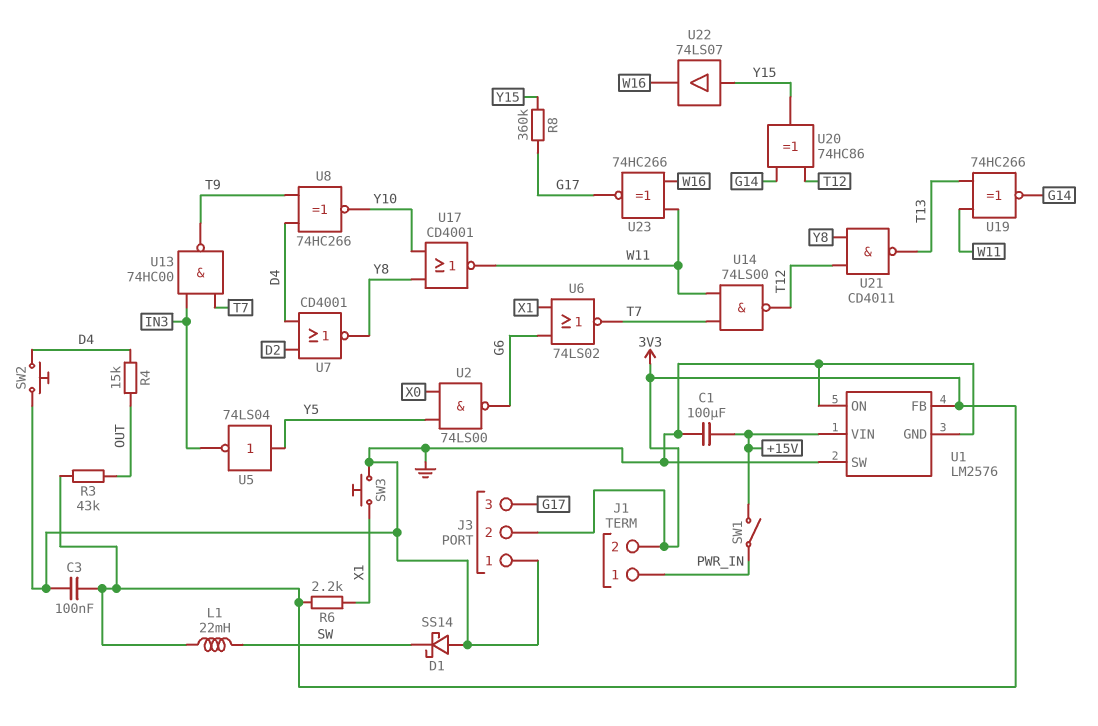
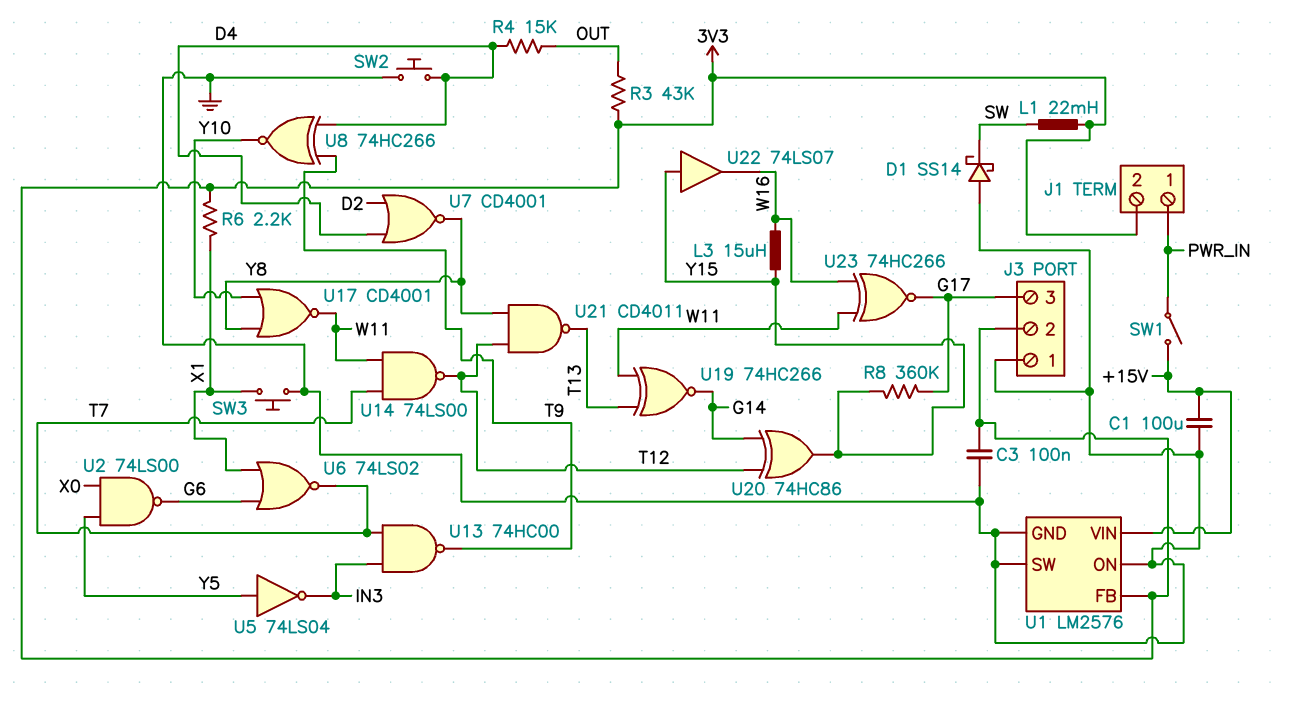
L3: none -> 15uH (W16, Y15)

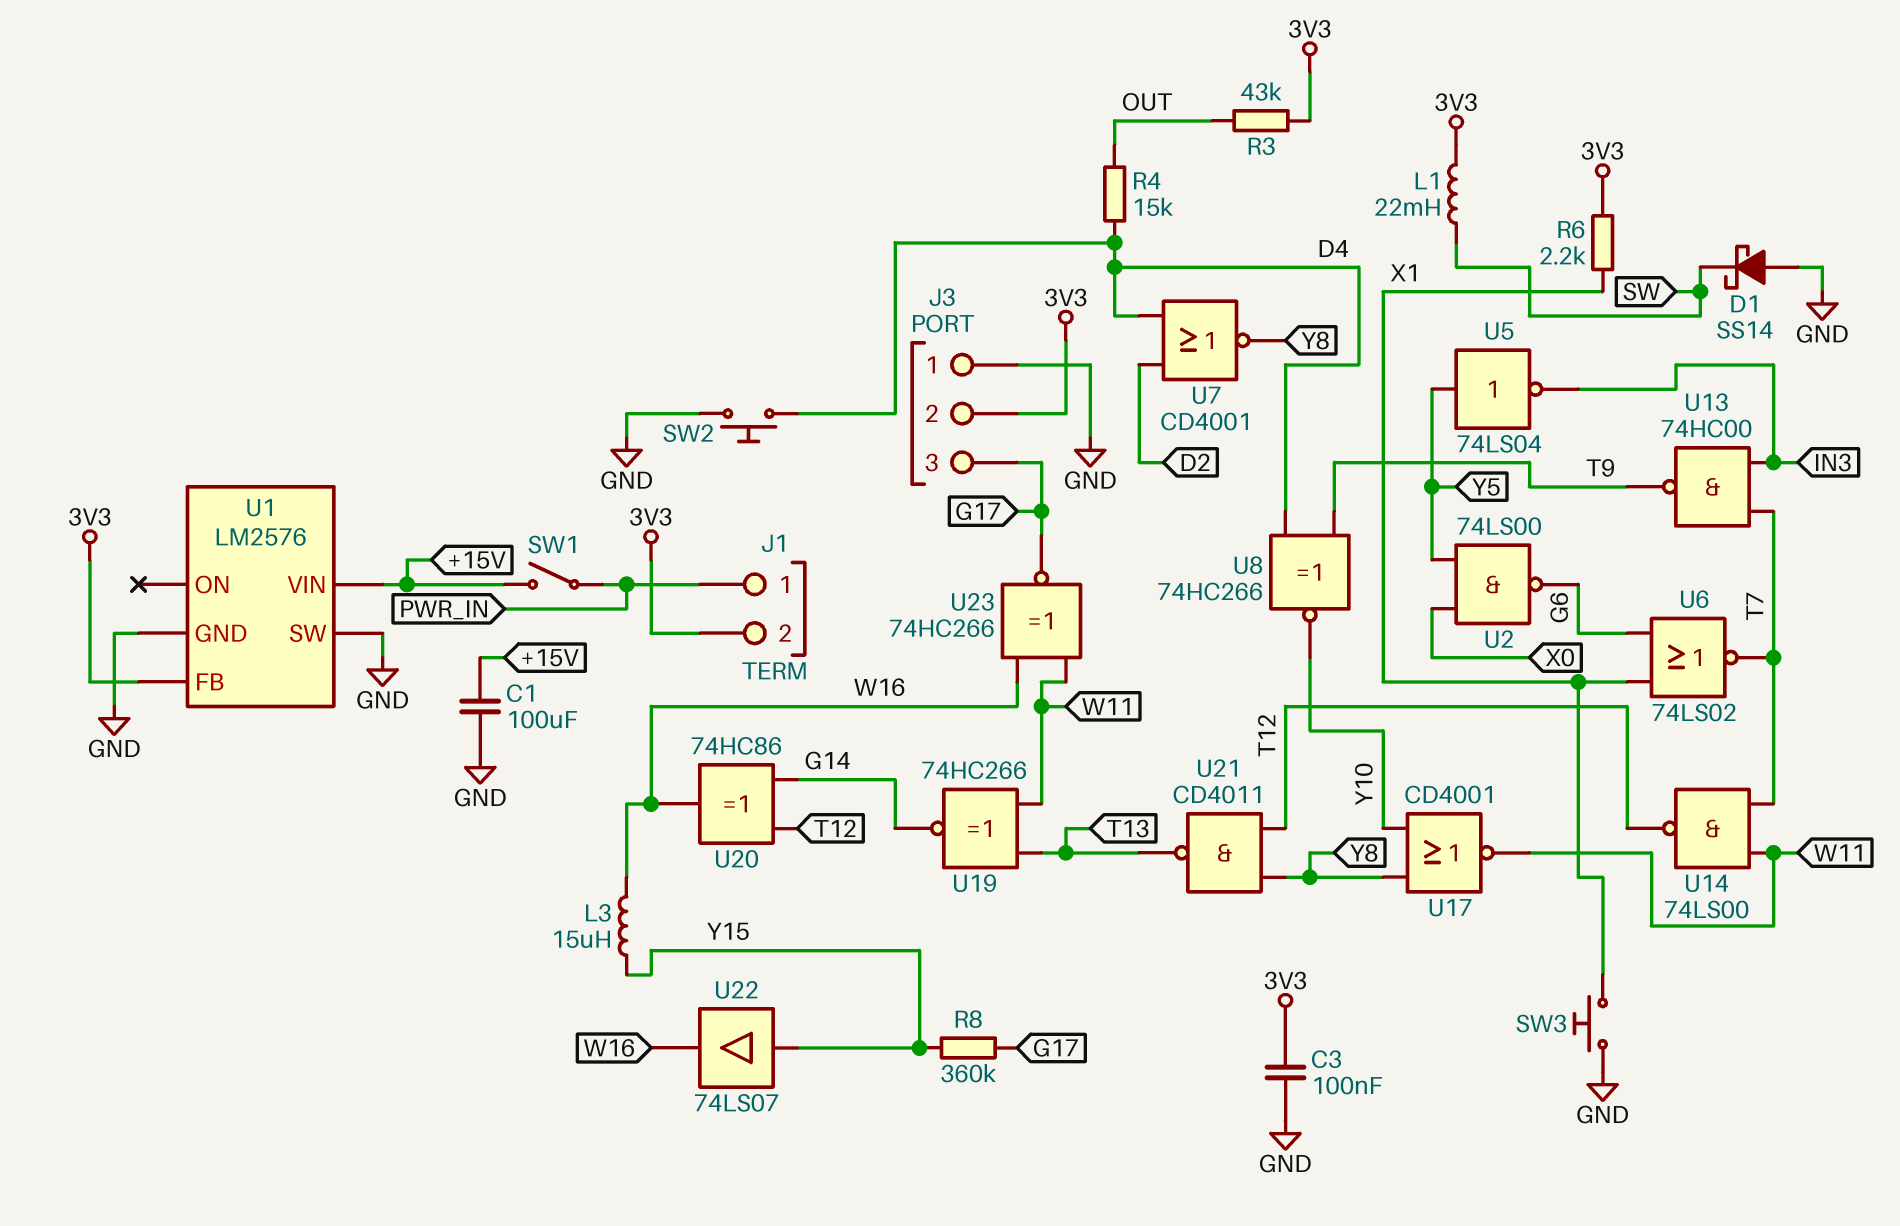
U1 pin ON: GND -> none
U20: XOR 74HC86 (in G14, in T12, out Y15) -> XOR 74HC86 (in G14, in T12, out W16)

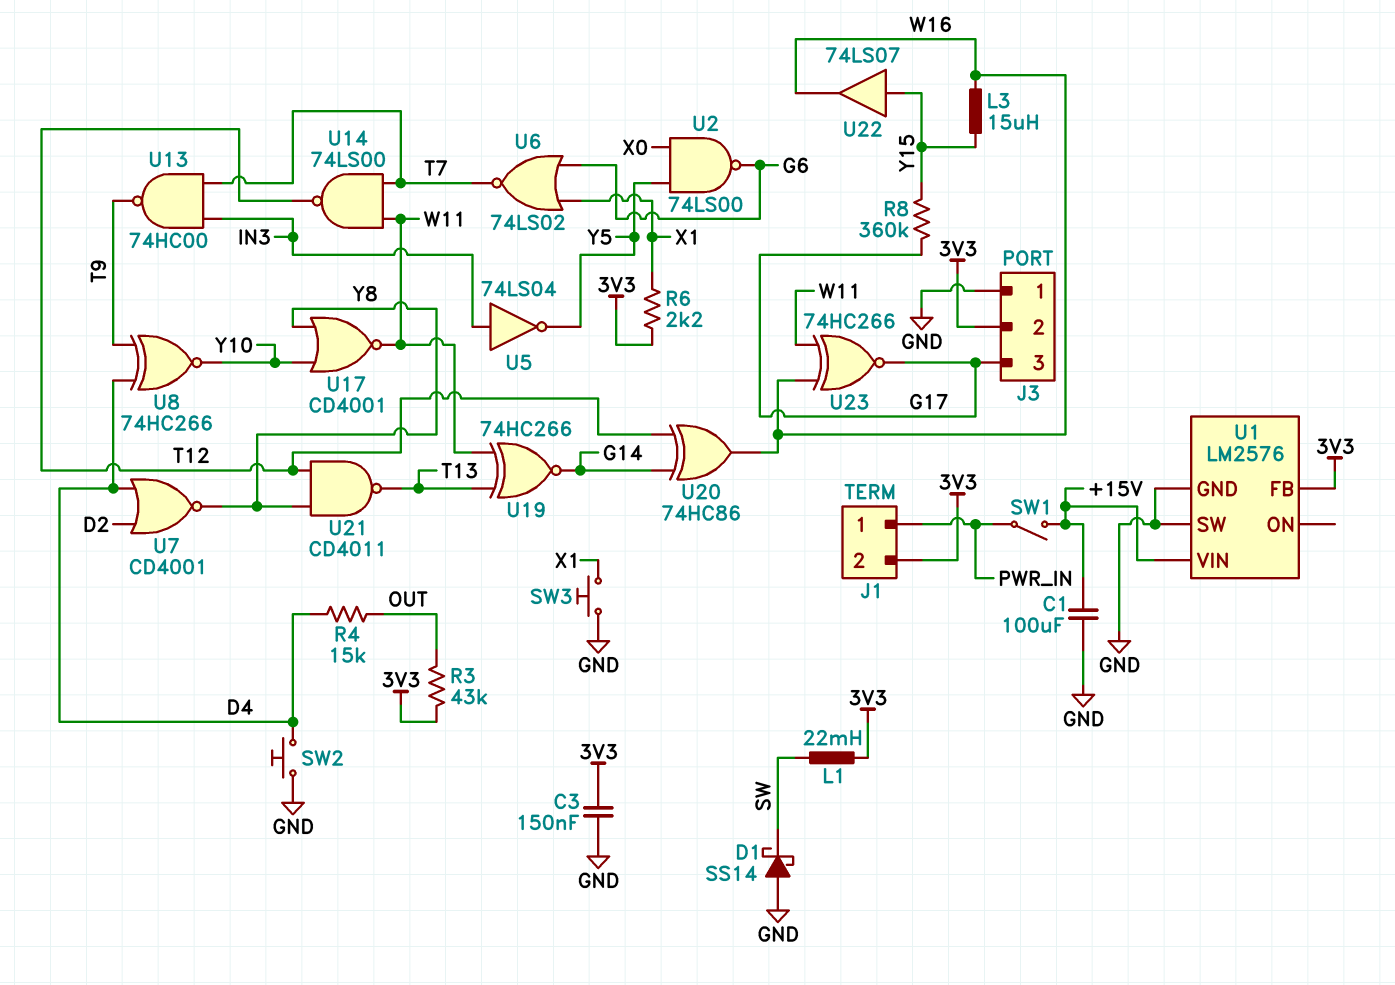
C3: 100nF (3V3, GND) -> 150nF (3V3, GND)
U5: NOT 74LS04 (in Y5, out IN3) -> NOT 74LS04 (in IN3, out Y5)

